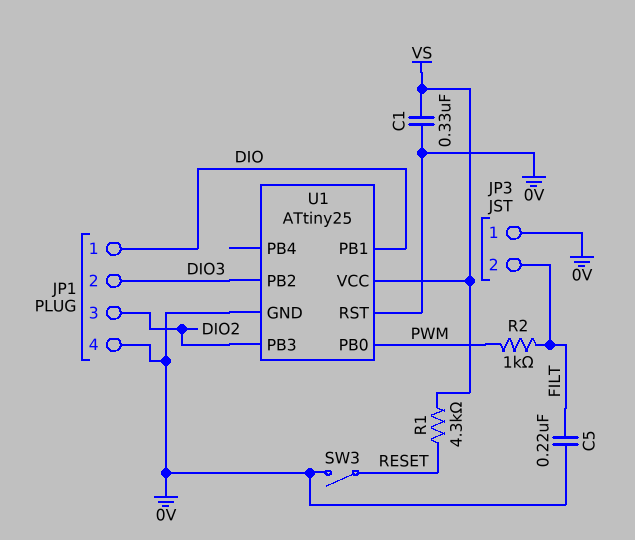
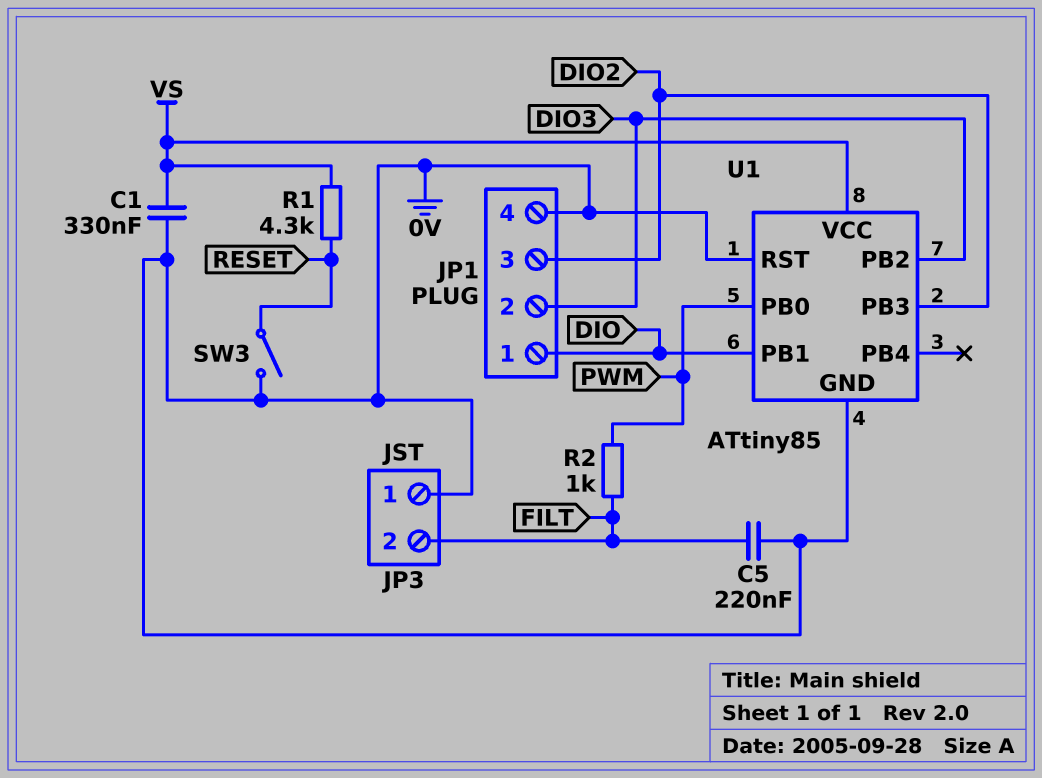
U1: ATtiny25 -> ATtiny85

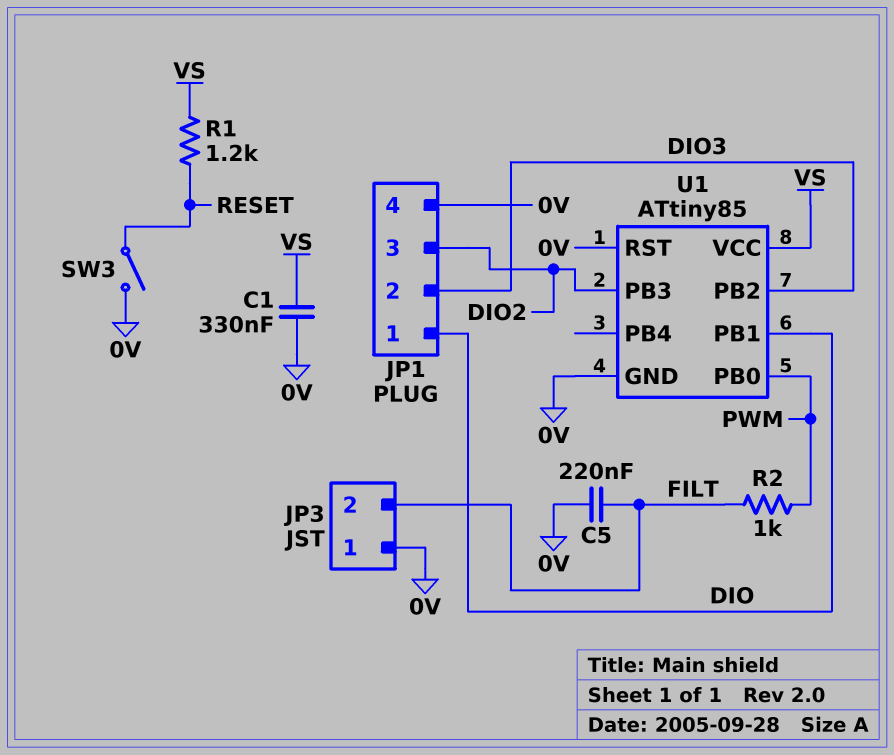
R1: 4.3k (RESET, VS) -> 1.2k (RESET, VS)

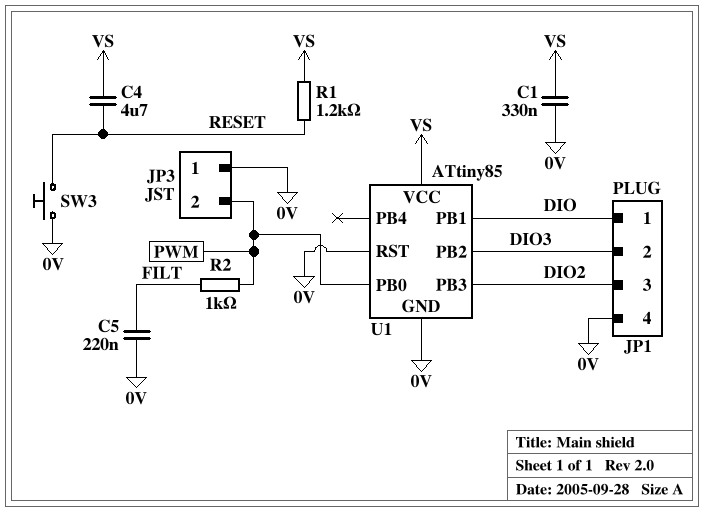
C4: none -> 4.7uF (RESET, VS)
JP3 pin 2: FILT -> PWM
SW3: switch (0V, RESET) -> button (0V, RESET)

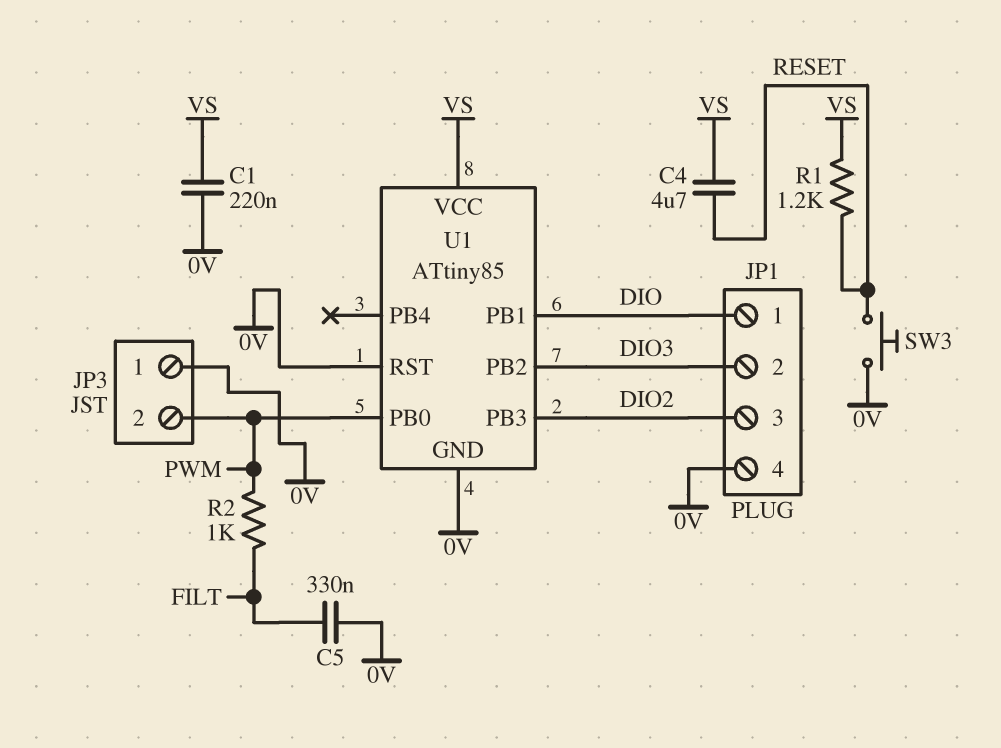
C1: 330nF (0V, VS) -> 220nF (0V, VS)
C5: 220nF (0V, FILT) -> 330nF (0V, FILT)

